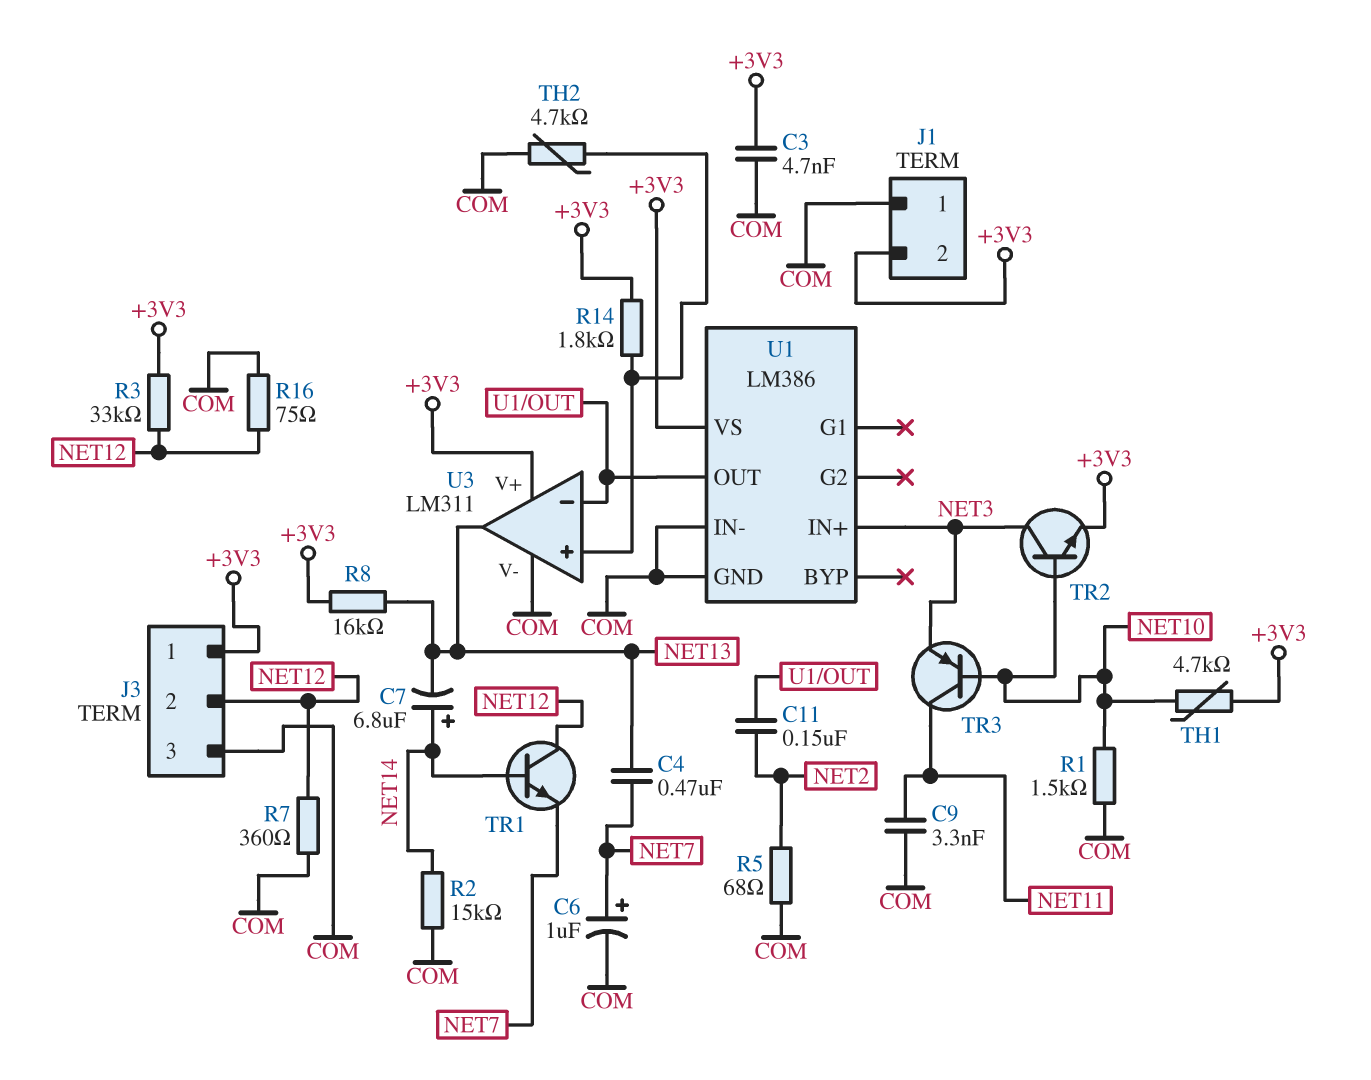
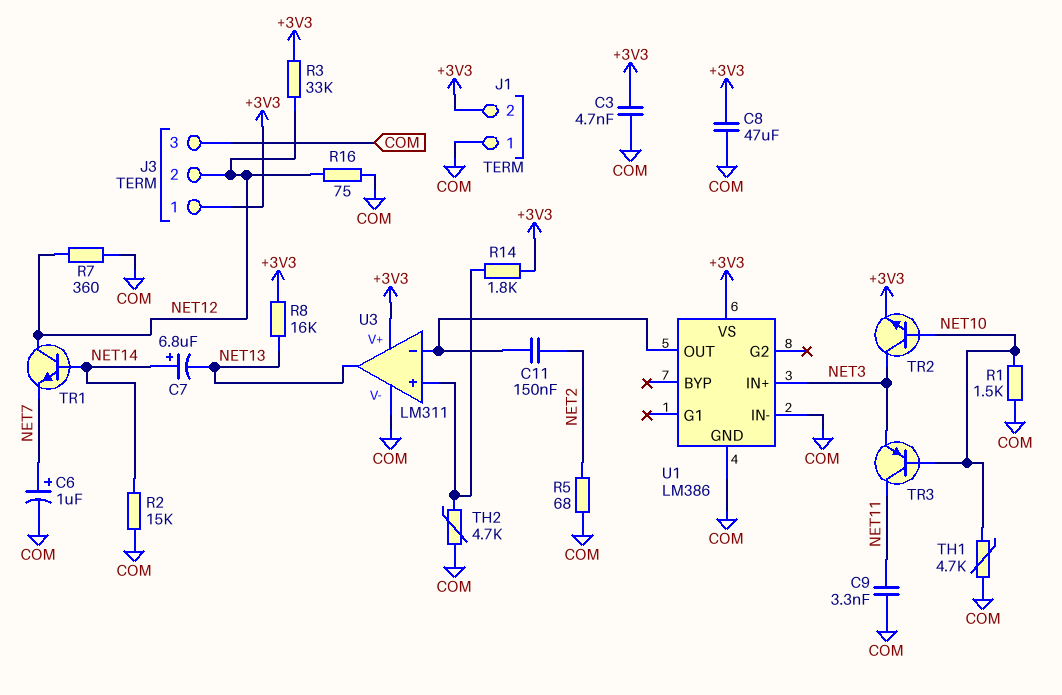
C4: 470nF (NET7, NET13) -> none
C8: none -> 47uF (+3V3, COM)
TH1: 4.7k (+3V3, NET10) -> 4.7k (COM, NET10)

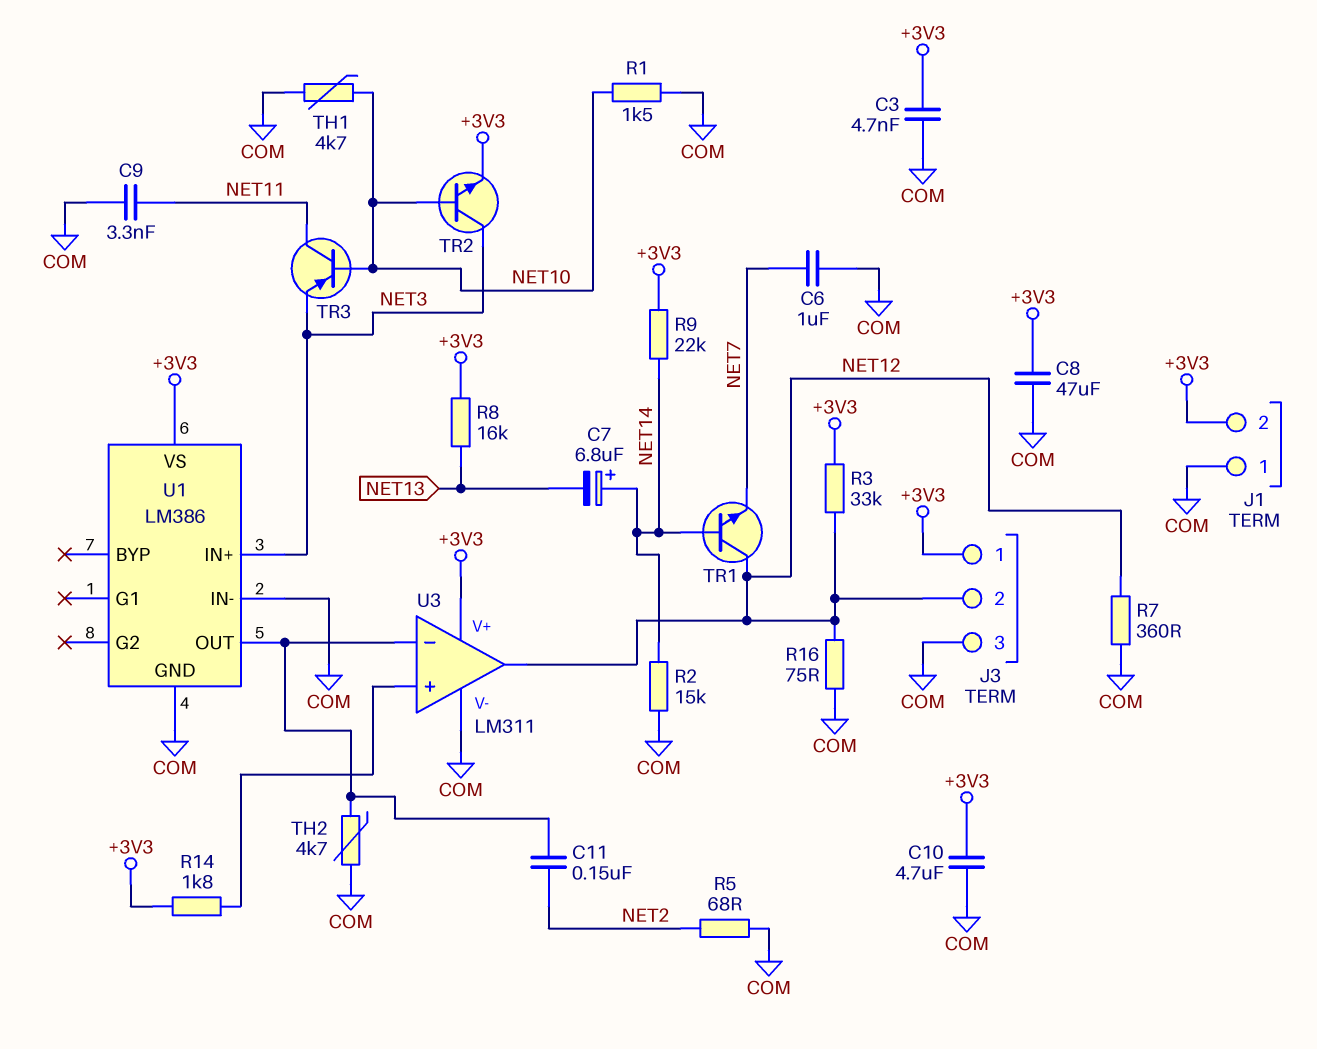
C6: 1uF (plus NET7, minus COM) -> 1uF (COM, NET7)
C10: none -> 4.7uF (+3V3, COM)
R9: none -> 22k (+3V3, NET14)
TH2: 4.7k (COM, U3/in+) -> 4.7k (COM, U1/OUT)
U3 pin out: NET13 -> NET12

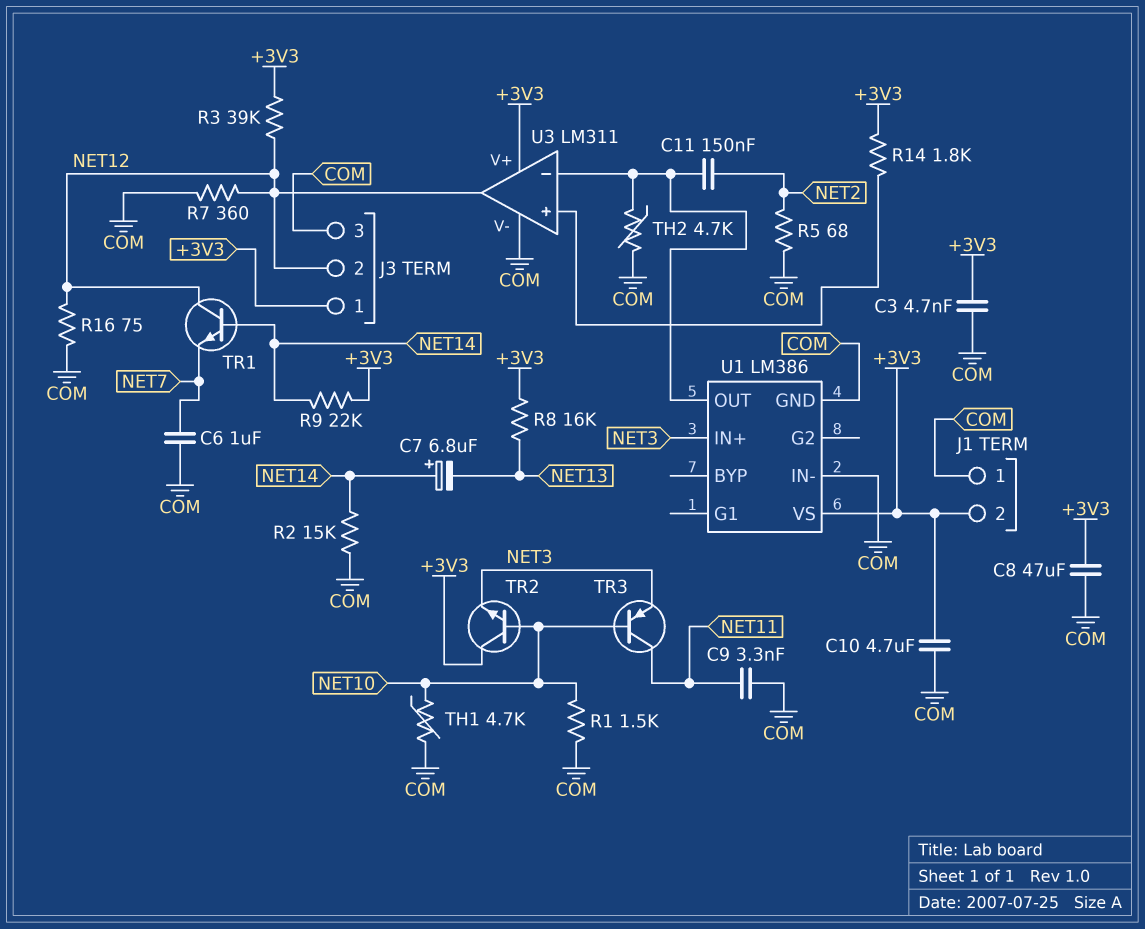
R3: 33k (+3V3, NET12) -> 39k (+3V3, NET12)
TR2: NPN (B NET10, C NET3, E +3V3) -> NPN (B NET10, C +3V3, E NET3)

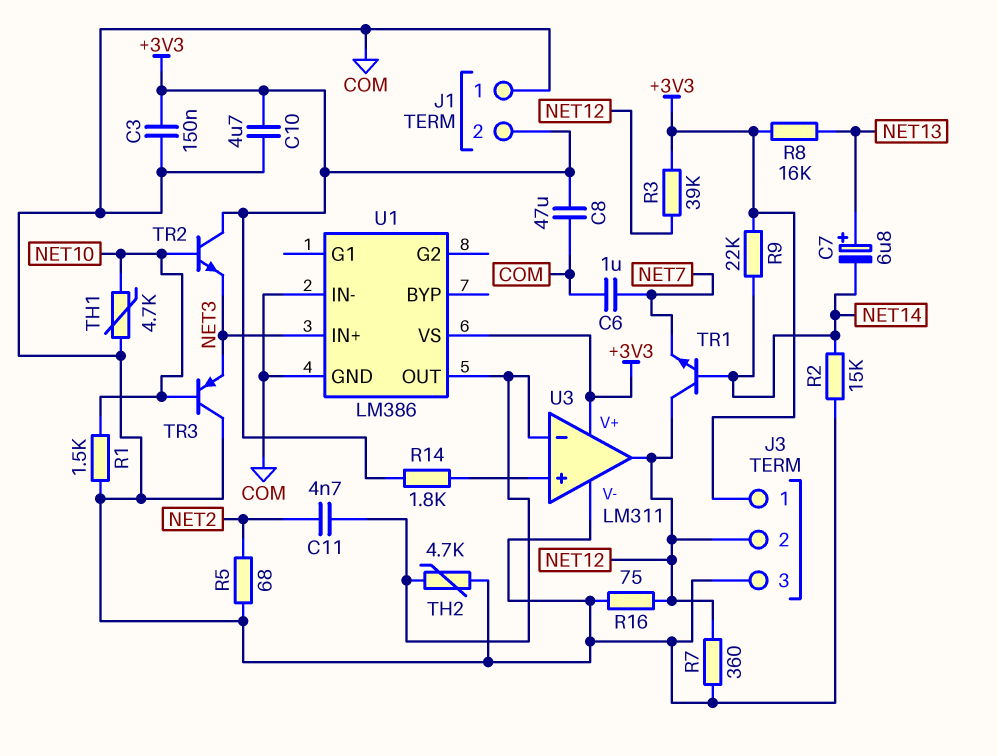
C3: 4.7nF (+3V3, COM) -> 150nF (+3V3, COM)
C7: 6.8uF (plus NET14, minus NET13) -> 6.8uF (plus NET13, minus NET14)
C9: 3.3nF (COM, NET11) -> none
C11: 150nF (NET2, U1/OUT) -> 4.7nF (NET2, U1/OUT)
TR3: PNP (B NET10, C NET11, E NET3) -> PNP (B NET10, C COM, E NET3)

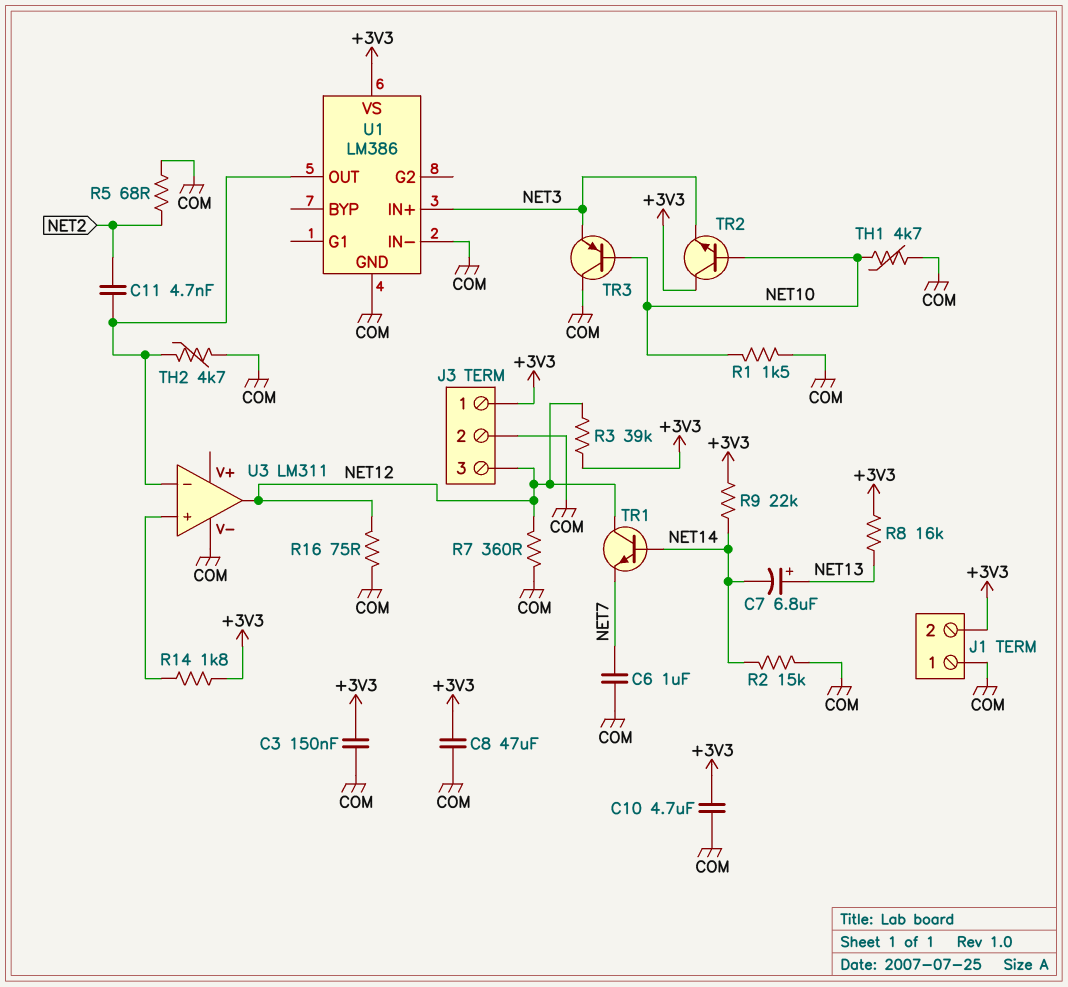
J3 pin 2: NET12 -> COM
J3 pin 3: COM -> NET12
U3 pin V+: +3V3 -> none

